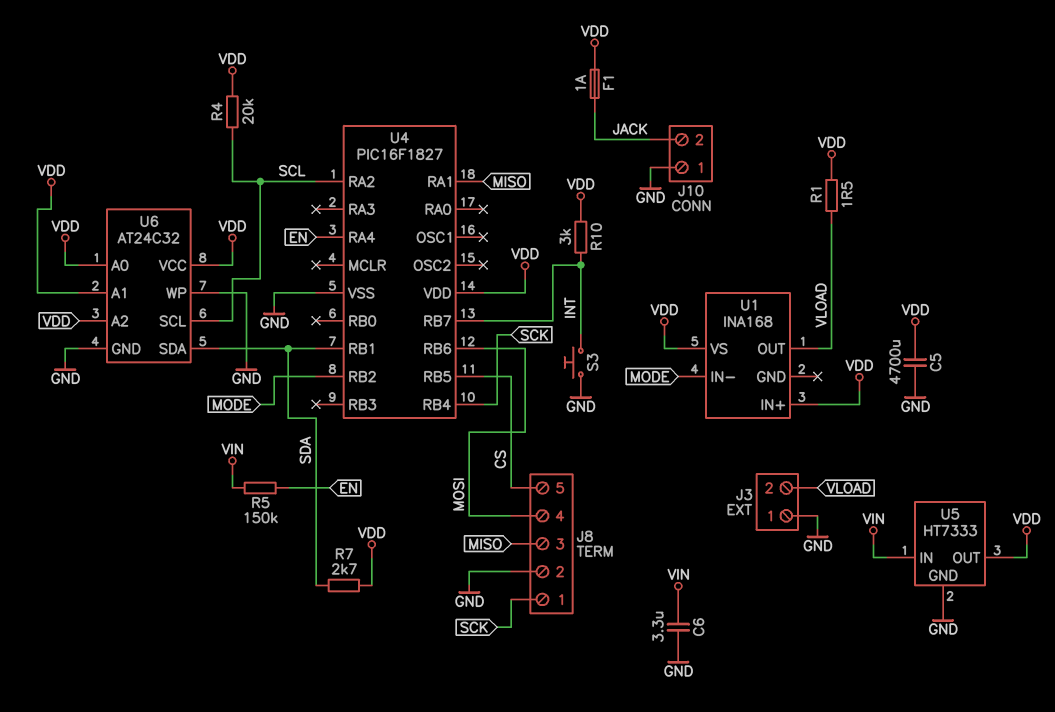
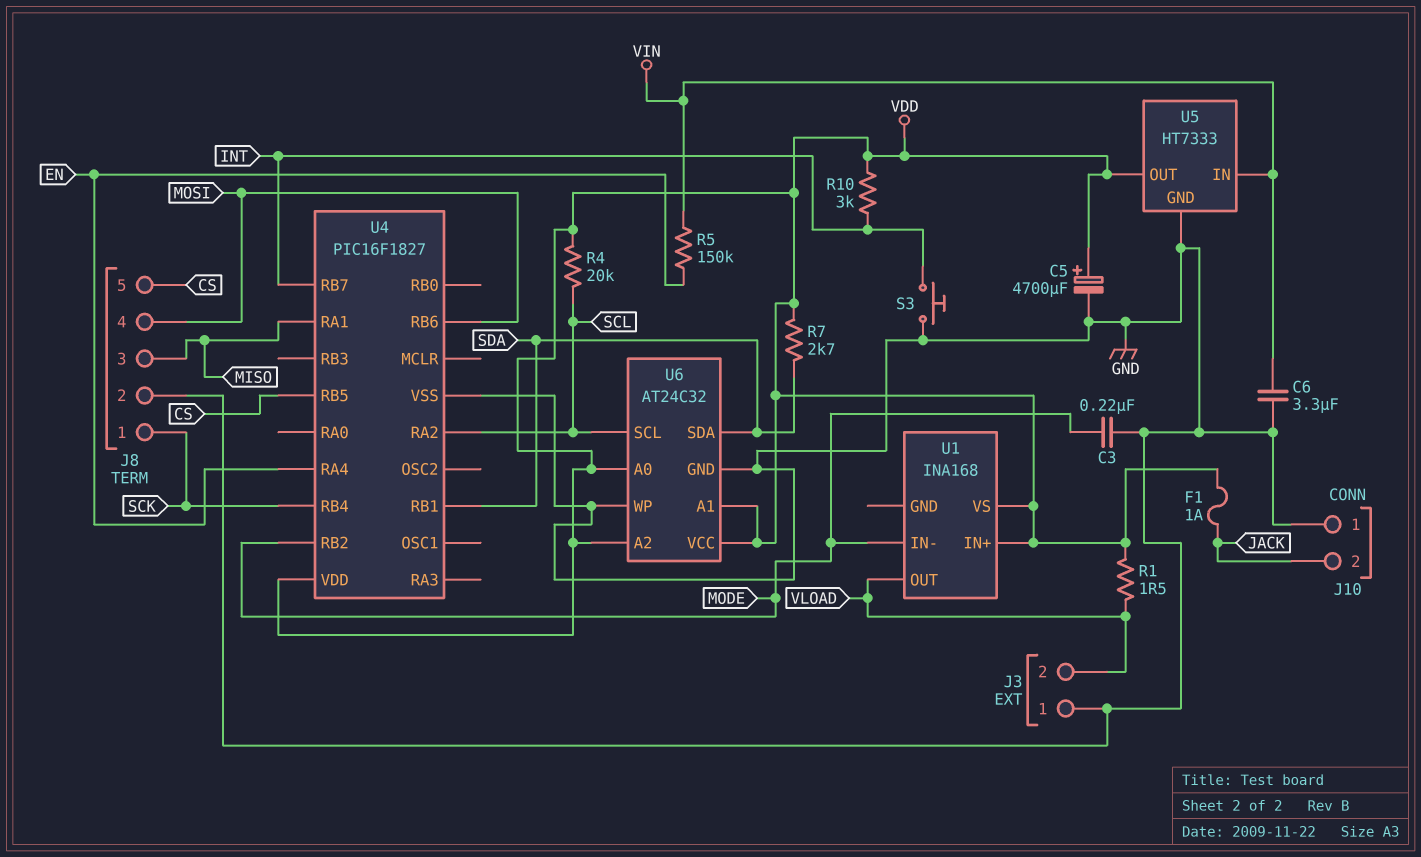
C3: none -> 220nF (GND, MODE)
C5: 4700uF (GND, VDD) -> 4700uF (plus VDD, minus GND)

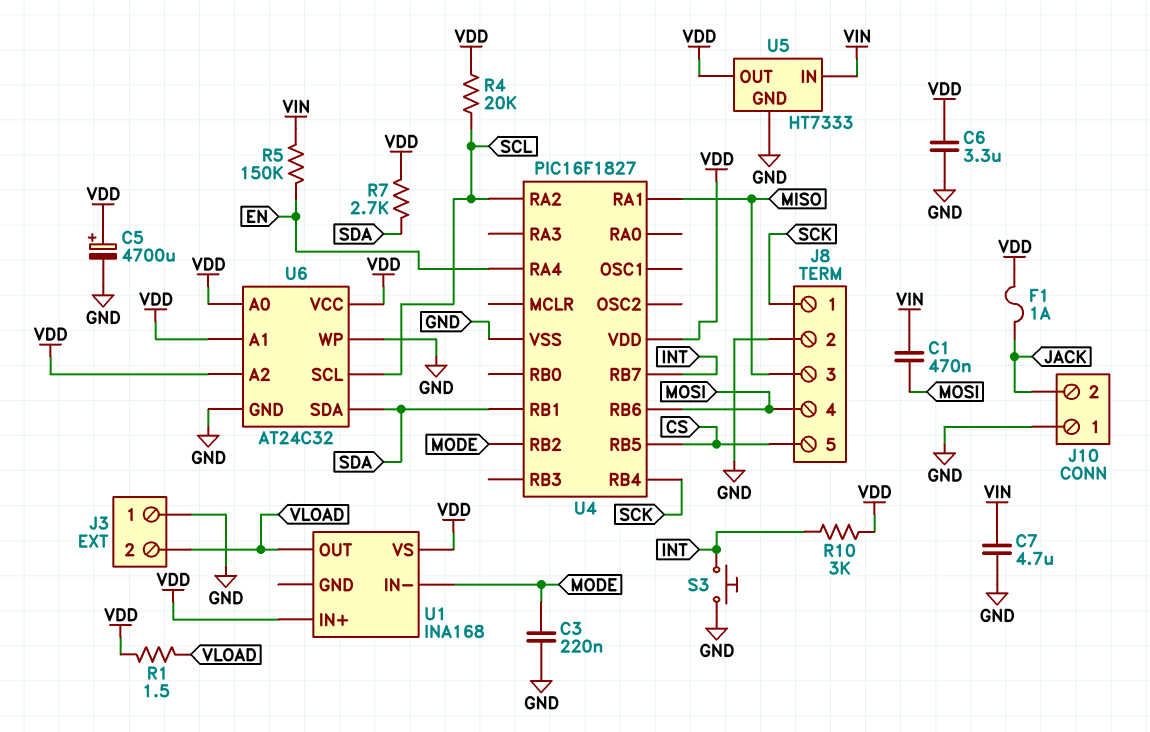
C1: none -> 470nF (MOSI, VIN)
C6: 3.3uF (GND, VIN) -> 3.3uF (GND, VDD)
C7: none -> 4.7uF (GND, VIN)

